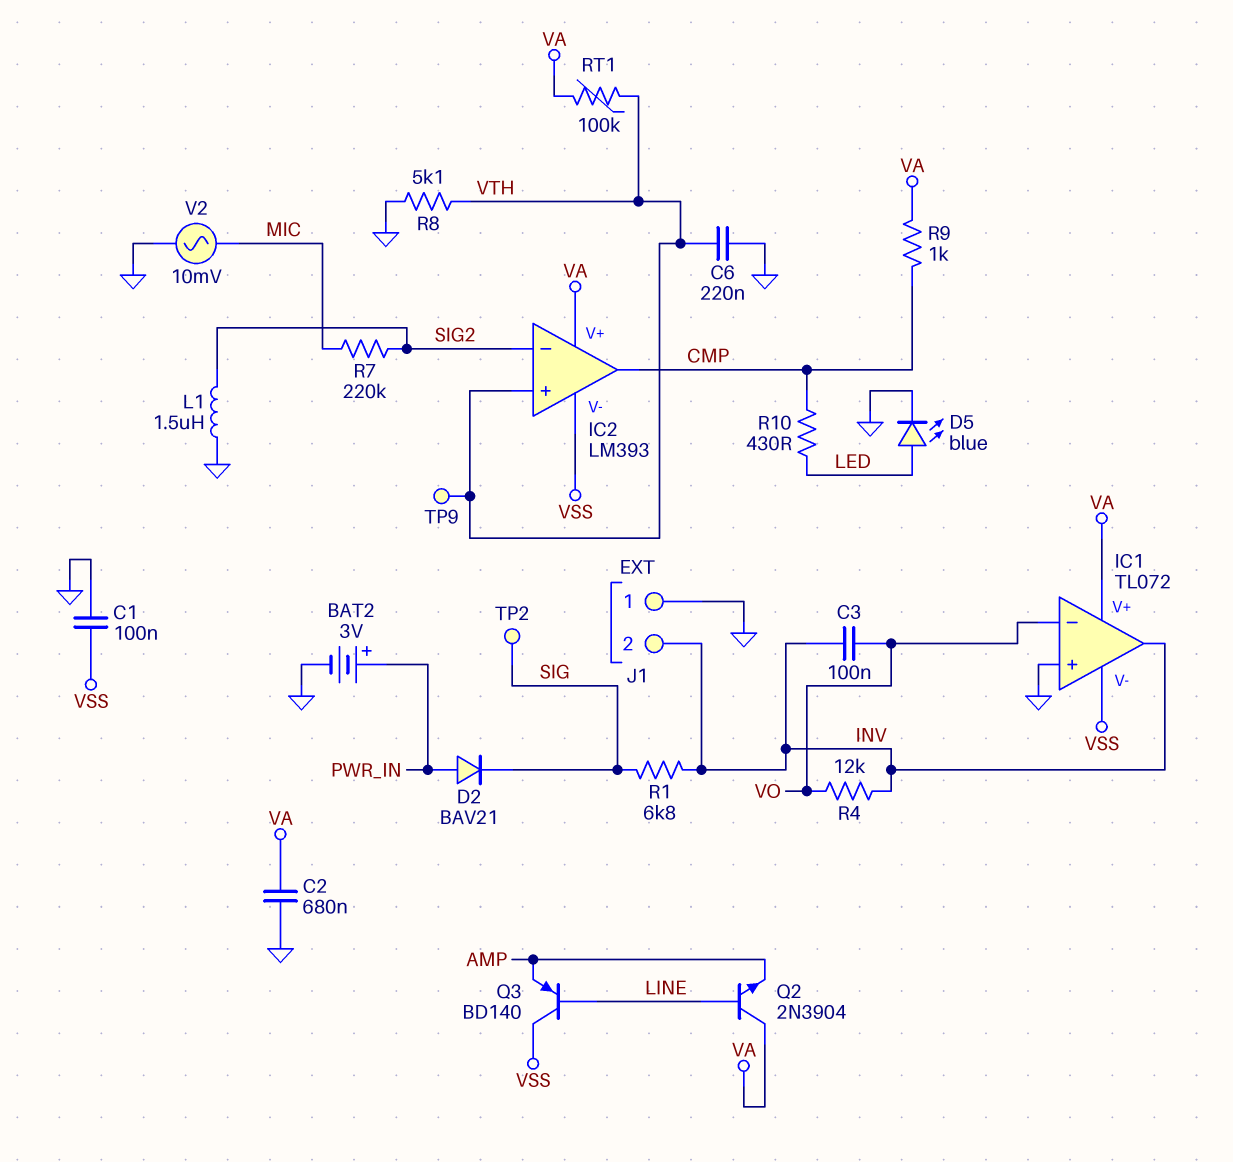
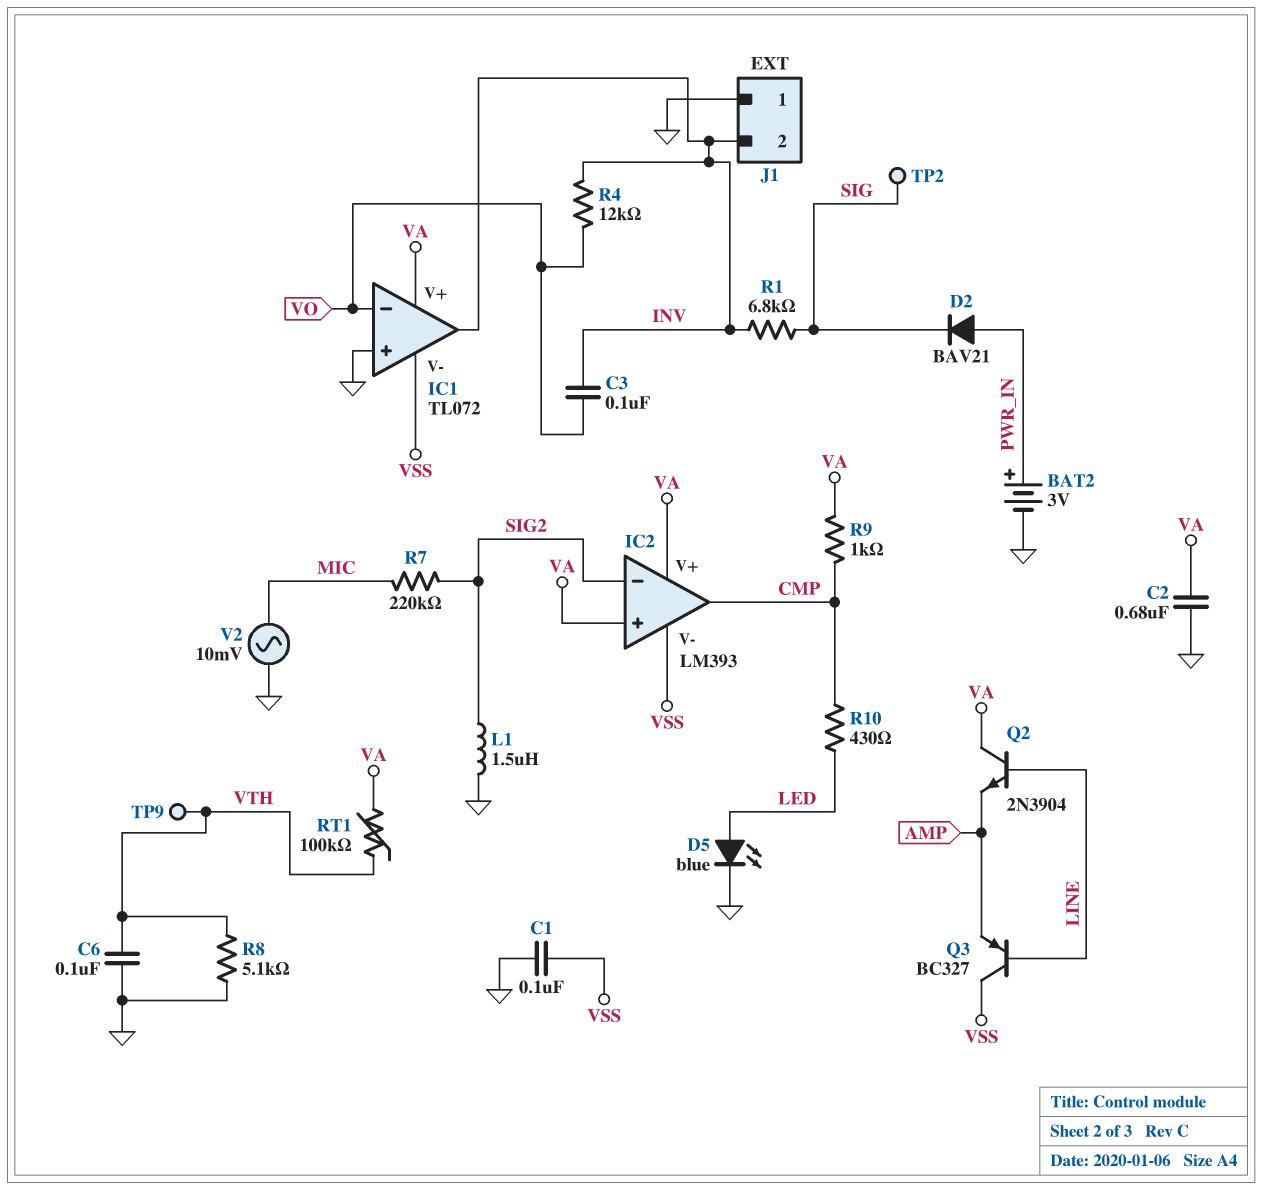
C6: 220nF (GND, VTH) -> 100nF (GND, VTH)
IC2 pin in+: VTH -> VA
Q3: PNP BD140 (B LINE, C VSS, E AMP) -> PNP BC327 (B LINE, C VSS, E AMP)

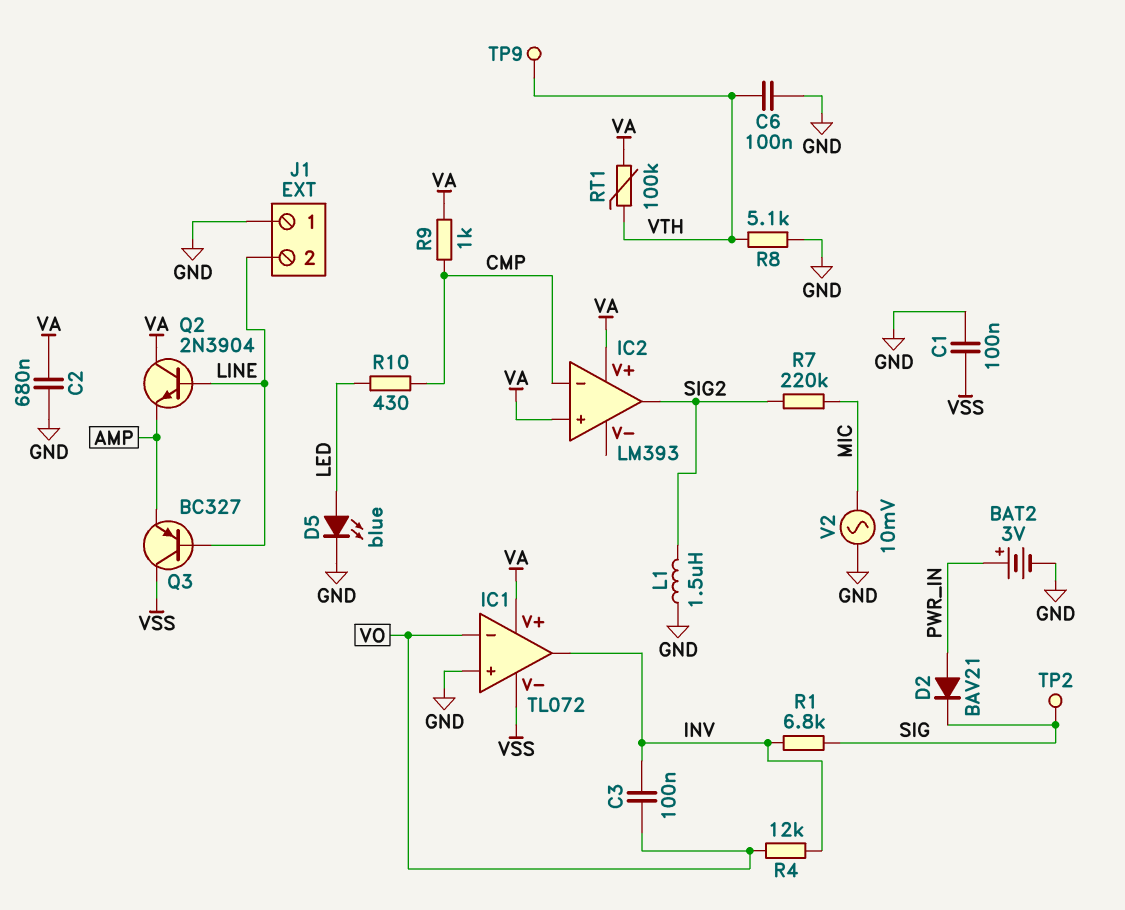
IC2 pin V-: VSS -> none
IC2 pin in-: SIG2 -> CMP
IC2 pin out: CMP -> SIG2
J1 pin 2: INV -> LINE

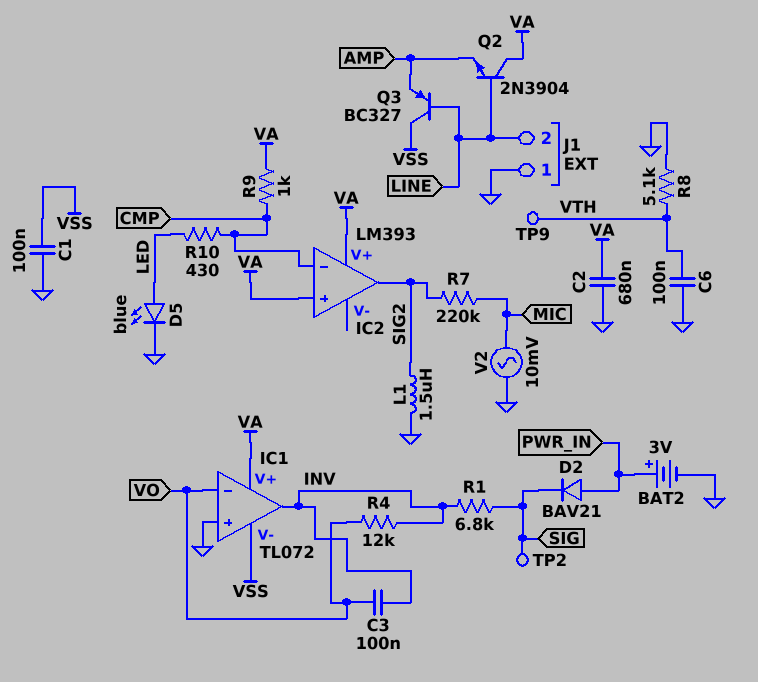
RT1: 100k (VA, VTH) -> none

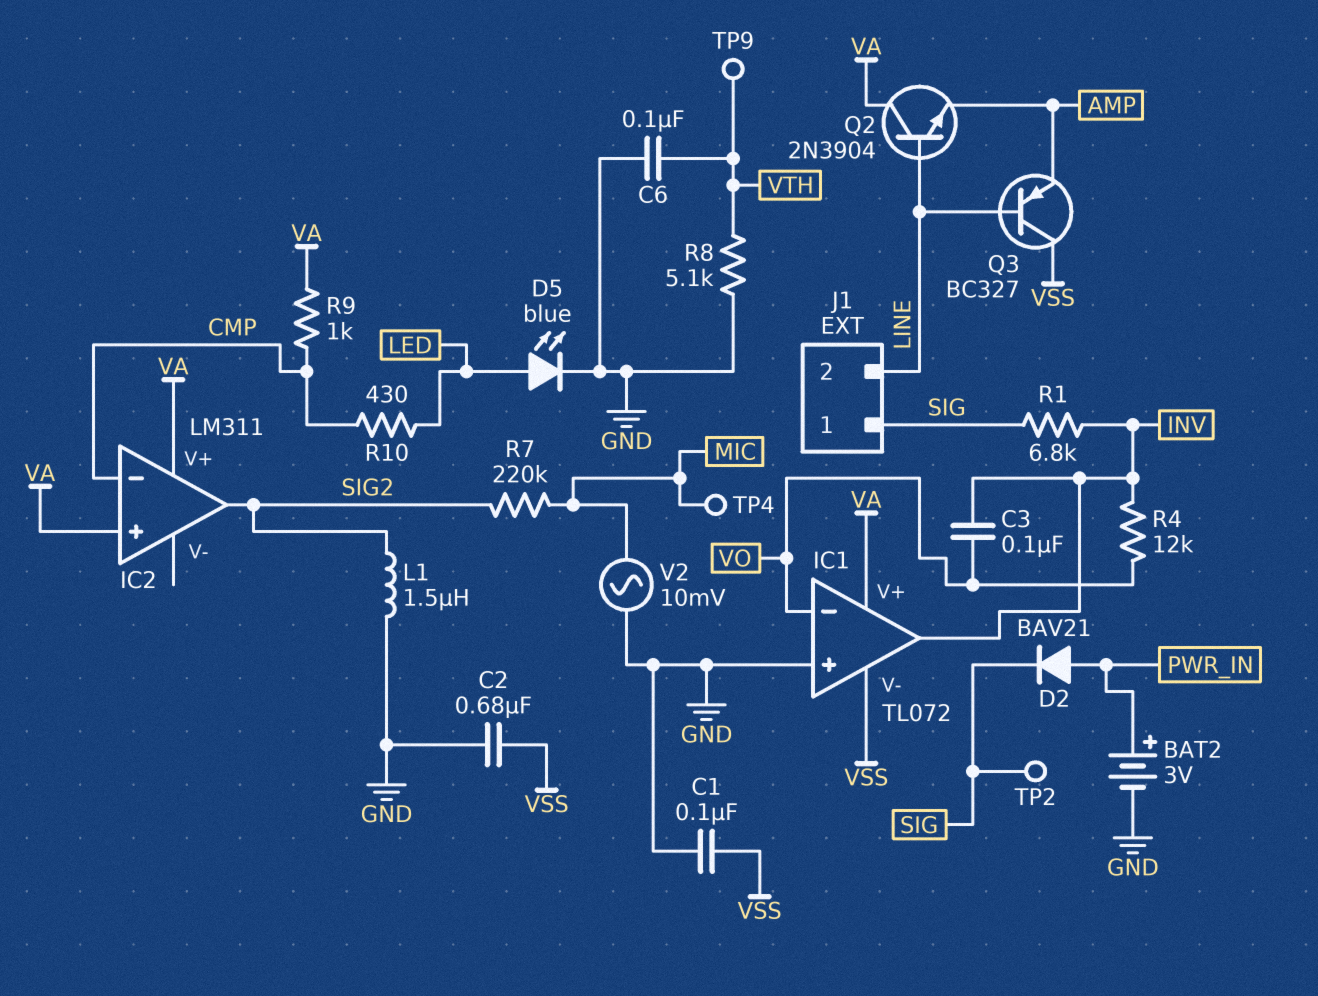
C2: 680nF (GND, VA) -> 680nF (GND, VSS)
IC2: LM393 -> LM311
J1 pin 1: GND -> SIG
TP4: none -> test point (MIC)

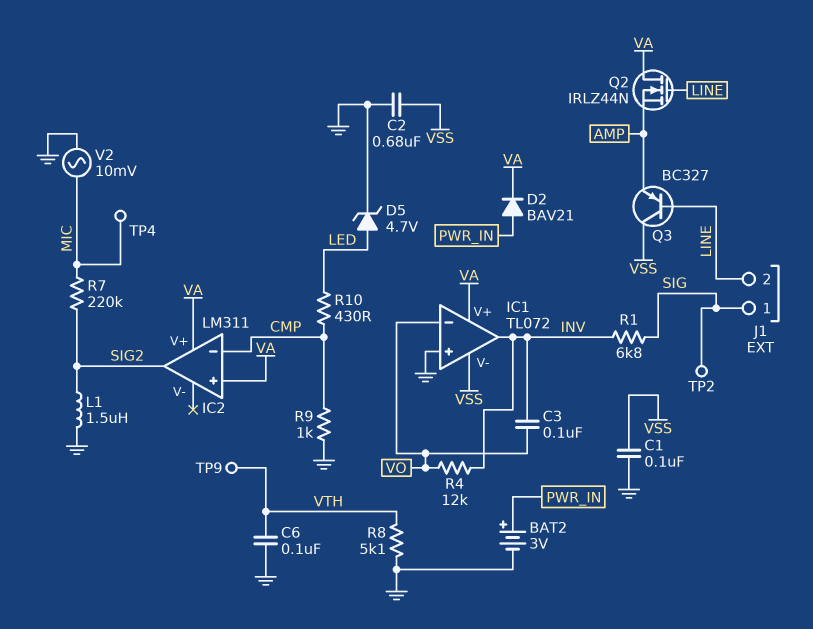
D2: diode BAV21 (A PWR_IN, K SIG) -> diode BAV21 (A PWR_IN, K VA)
D5: LED blue (A LED, K GND) -> zener 4.7V (A LED, K GND)
Q2: NPN 2N3904 (B LINE, C VA, E AMP) -> NMOS IRLZ44N (G LINE, D VA, S AMP)
R9: 1k (CMP, VA) -> 1k (CMP, GND)

